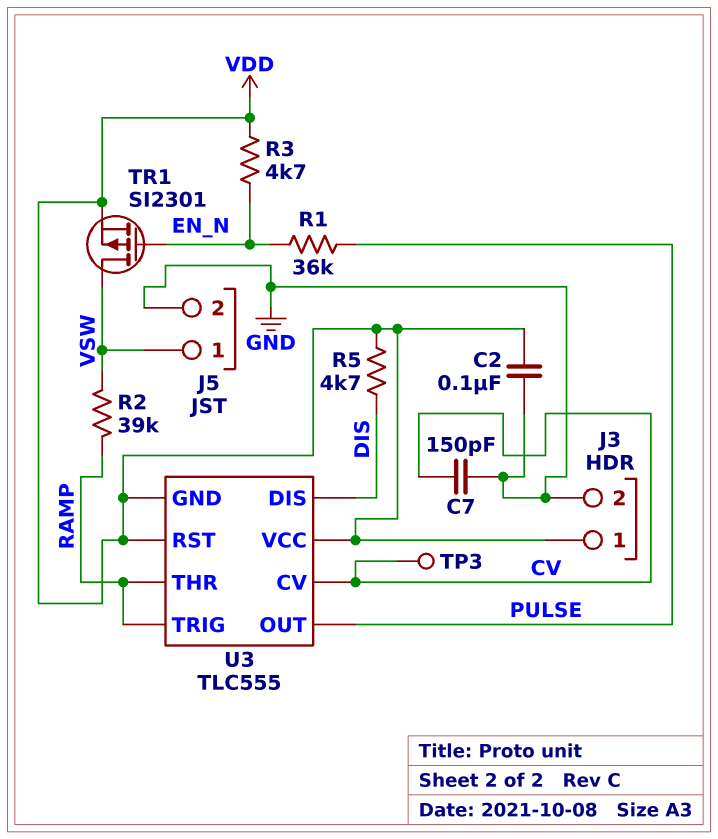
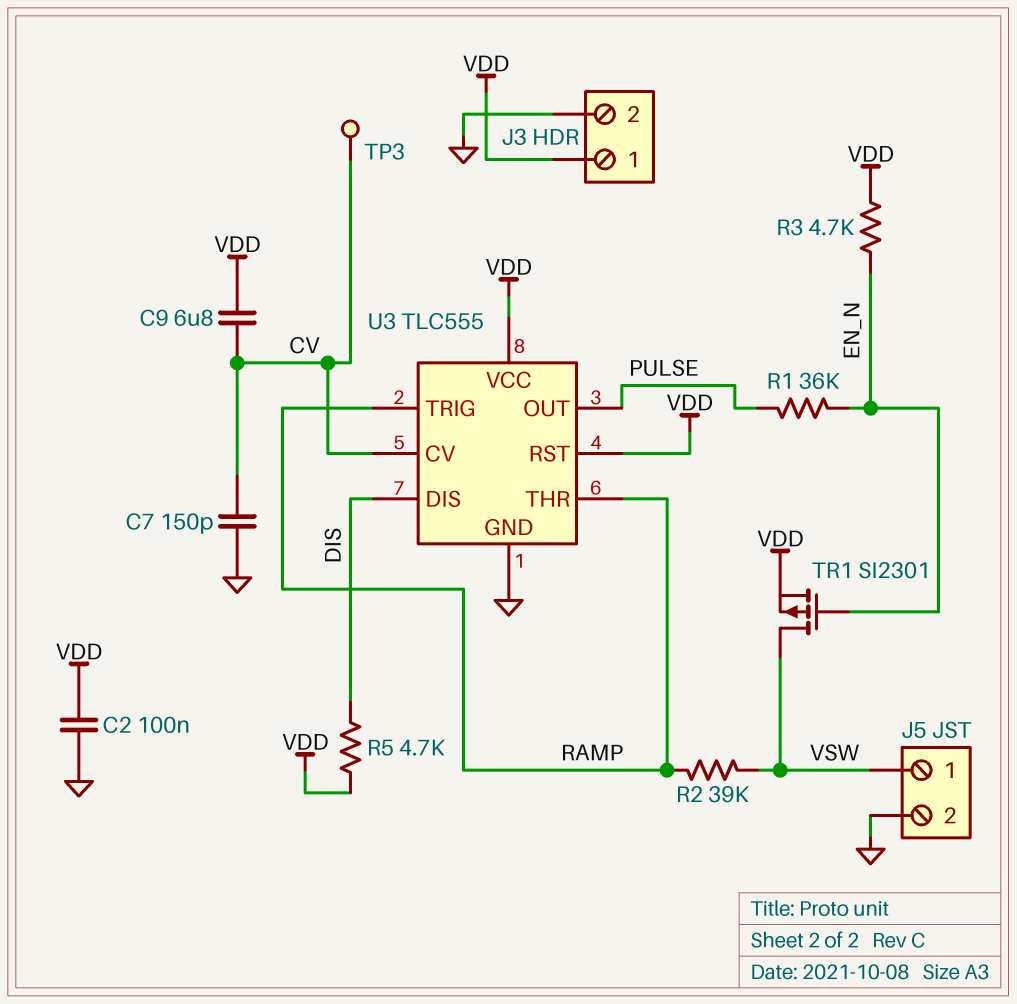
C9: none -> 6.8uF (CV, VDD)
U3 pin GND: VDD -> GND

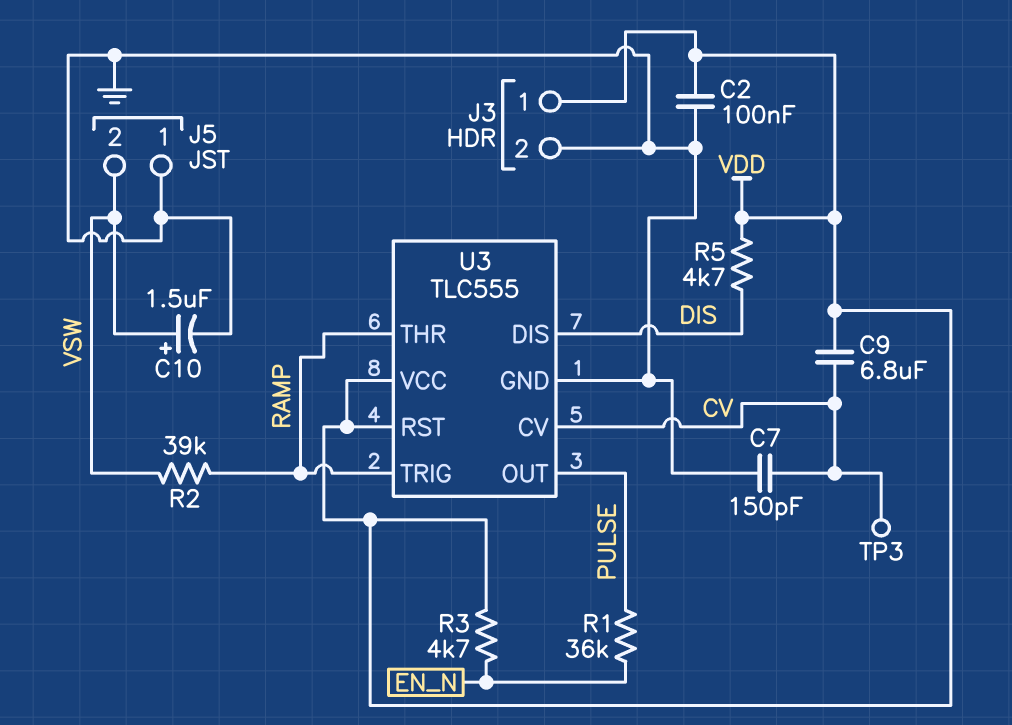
C10: none -> 1.5uF (plus VSW, minus GND)
J5 pin 1: VSW -> GND
J5 pin 2: GND -> VSW
TR1: PMOS SI2301 (G EN_N, D VSW, S VDD) -> none

